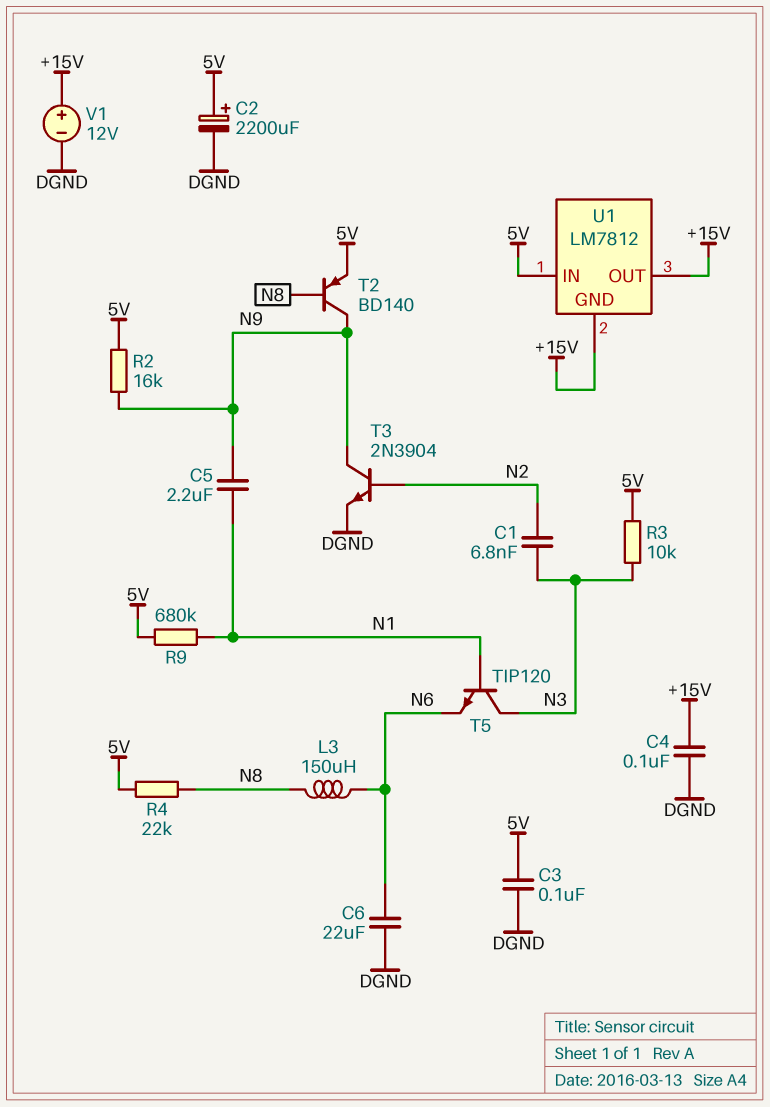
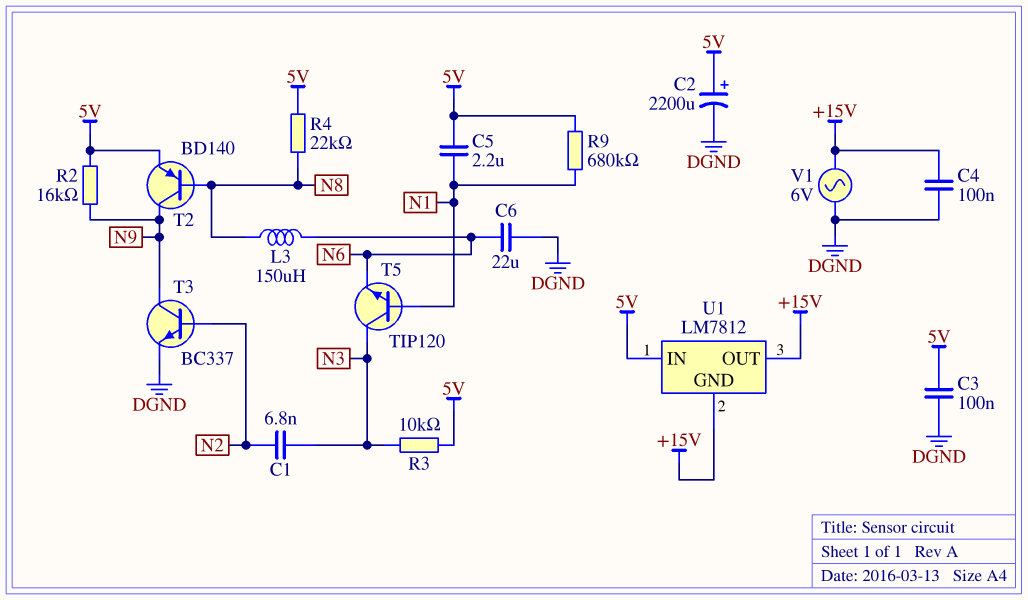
C5: 2.2uF (N1, N9) -> 2.2uF (5V, N1)
T3: NPN 2N3904 (B N2, C N9, E DGND) -> NPN BC337 (B N2, C N9, E DGND)
V1: 12V (plus +15V, minus DGND) -> AC 6V (+15V, DGND)

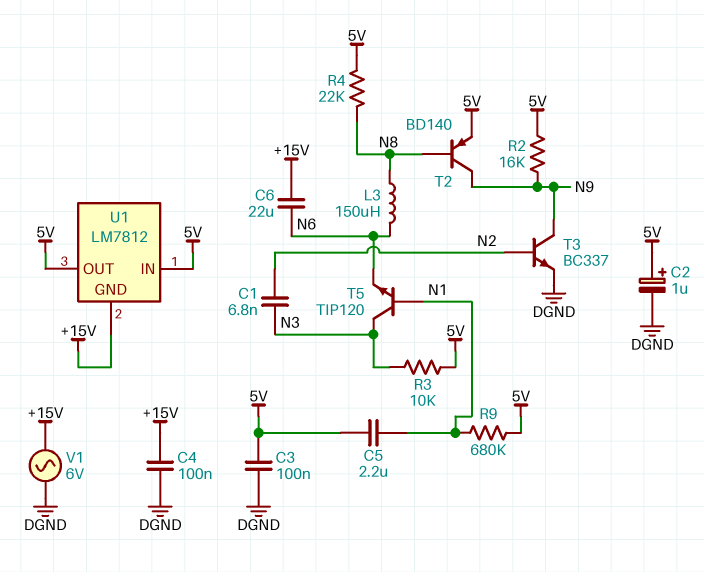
C2: 2200uF (plus 5V, minus DGND) -> 1uF (plus 5V, minus DGND)
C6: 22uF (DGND, N6) -> 22uF (+15V, N6)
U1 pin OUT: +15V -> 5V

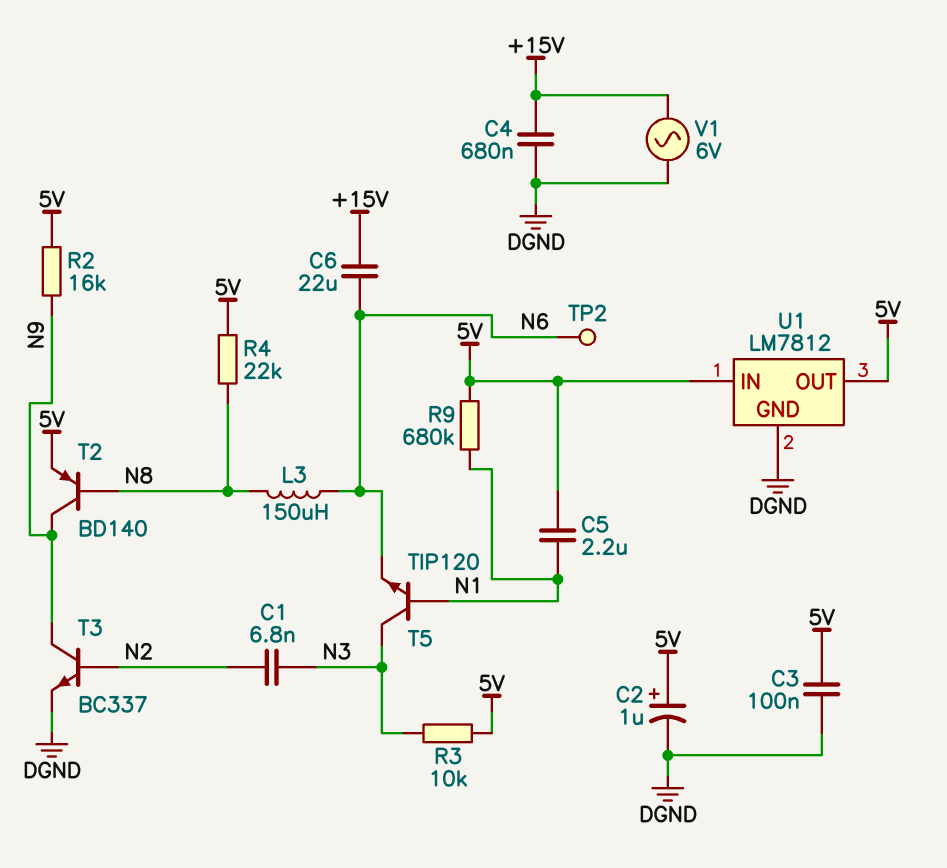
C4: 100nF (+15V, DGND) -> 680nF (+15V, DGND)
TP2: none -> test point (N6)
U1 pin GND: +15V -> DGND

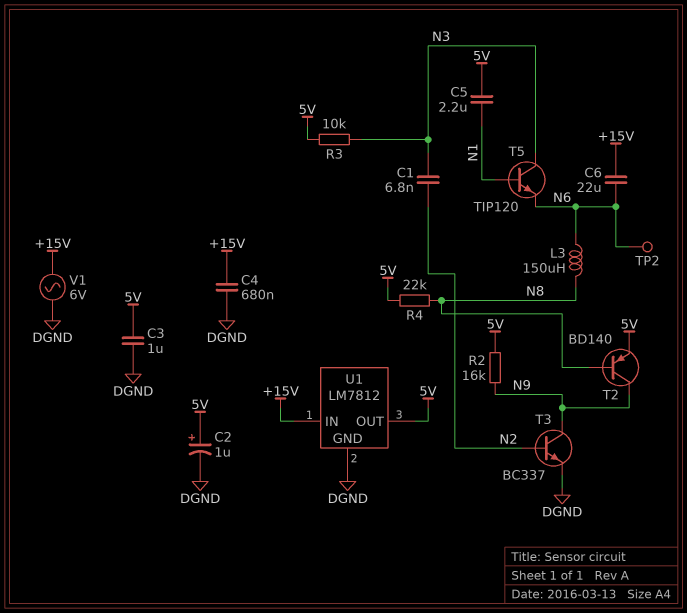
C3: 100nF (5V, DGND) -> 1uF (5V, DGND)
R9: 680k (5V, N1) -> none
U1 pin IN: 5V -> +15V

